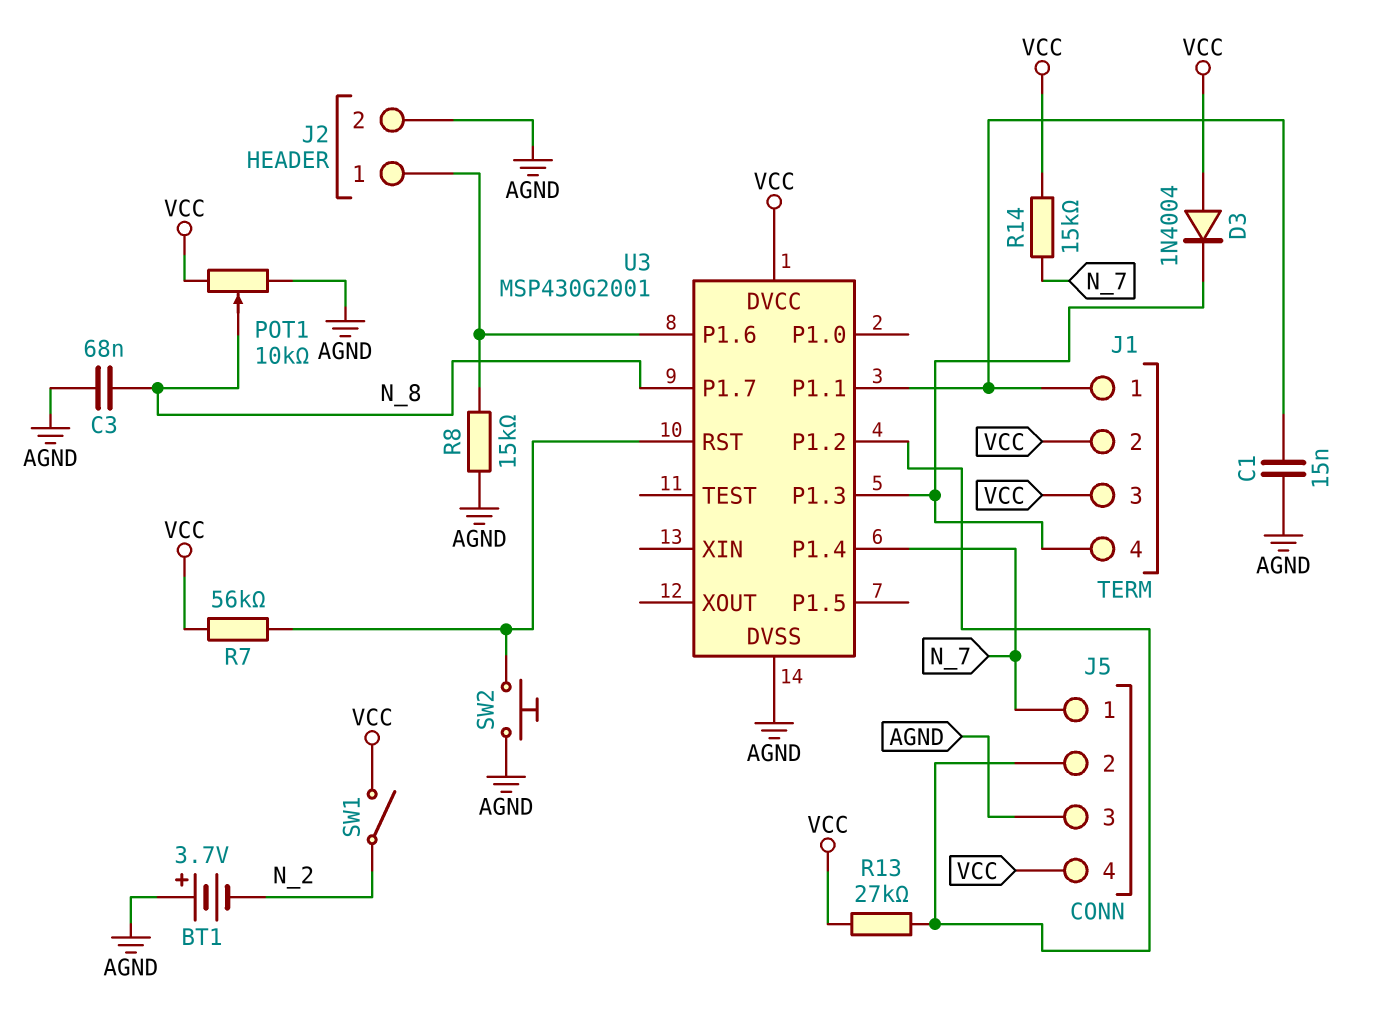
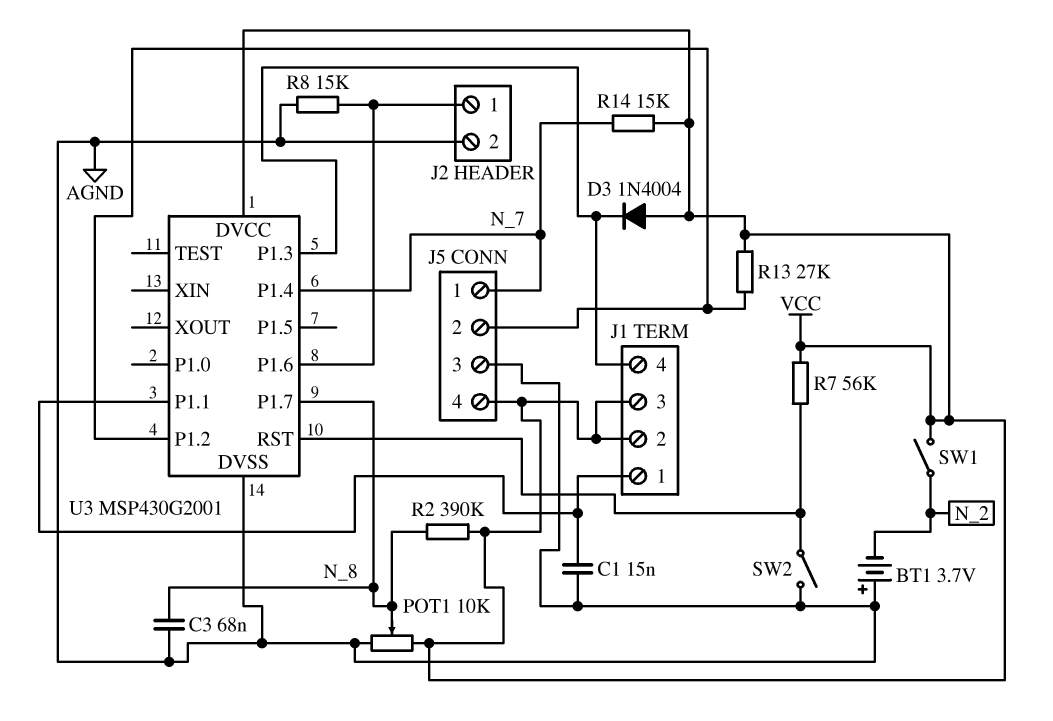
R2: none -> 390k (N_8, VCC)
SW2: button (AGND, U3/RST) -> switch (AGND, U3/RST)

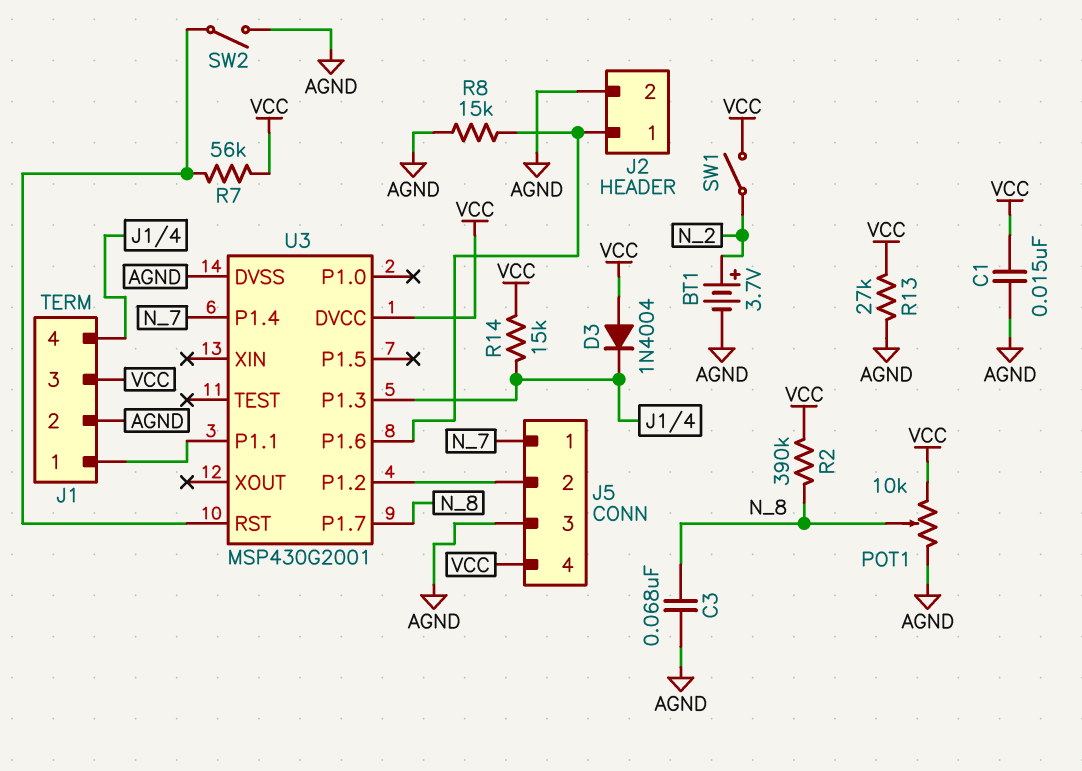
BT1: 3.7V (plus AGND, minus N_2) -> 3.7V (plus N_2, minus AGND)
C1: 15nF (AGND, J1/1) -> 15nF (AGND, VCC)
J1 pin 2: VCC -> AGND
R13: 27k (J5/2, VCC) -> 27k (AGND, VCC)
R14: 15k (N_7, VCC) -> 15k (J1/4, VCC)

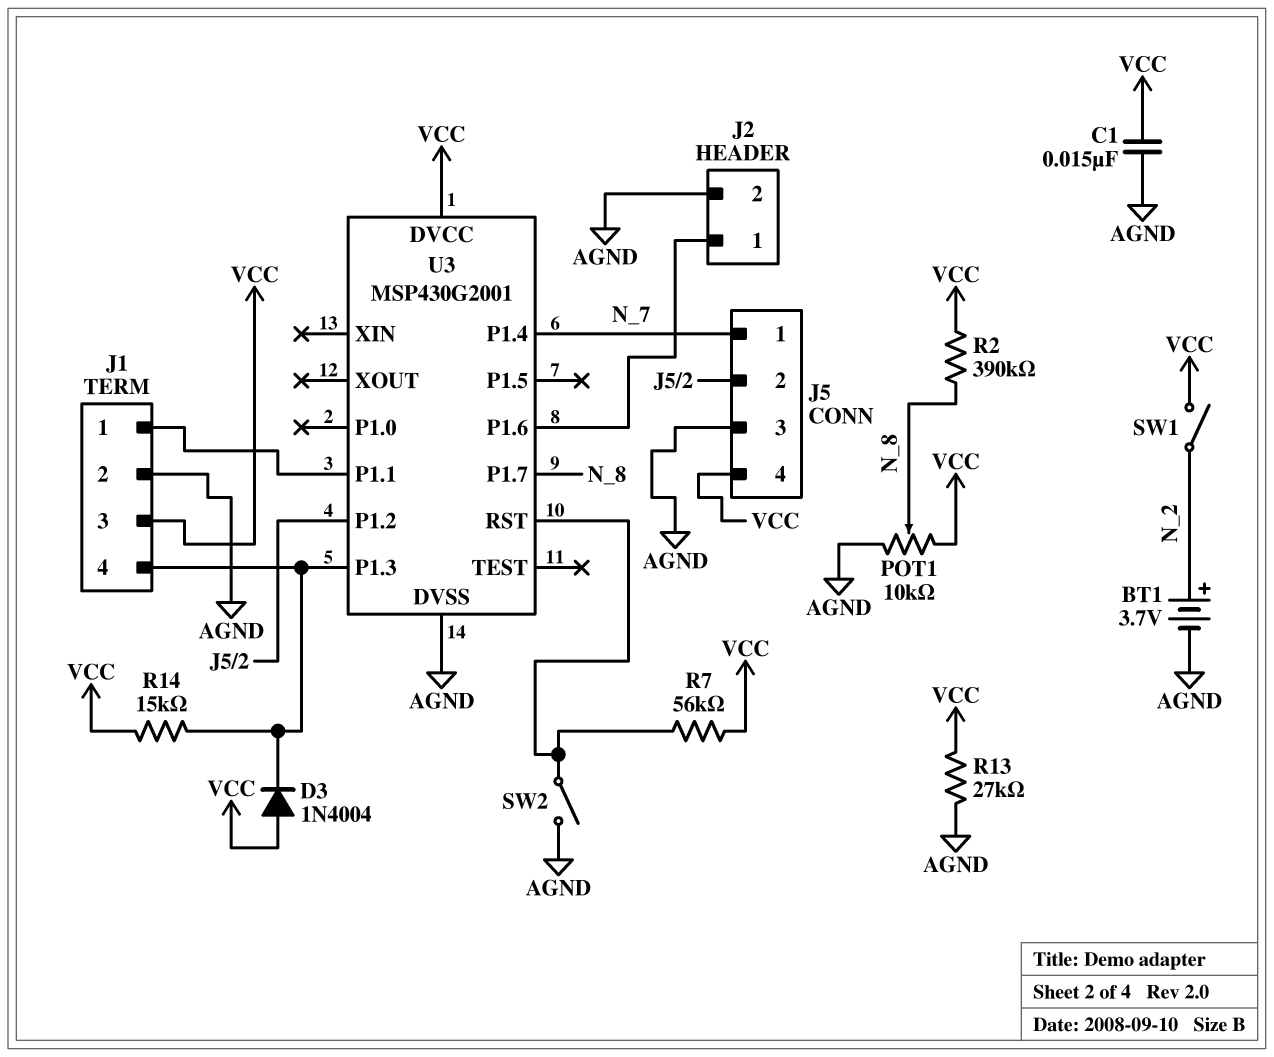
C3: 68nF (AGND, N_8) -> none
R8: 15k (AGND, J2/1) -> none

